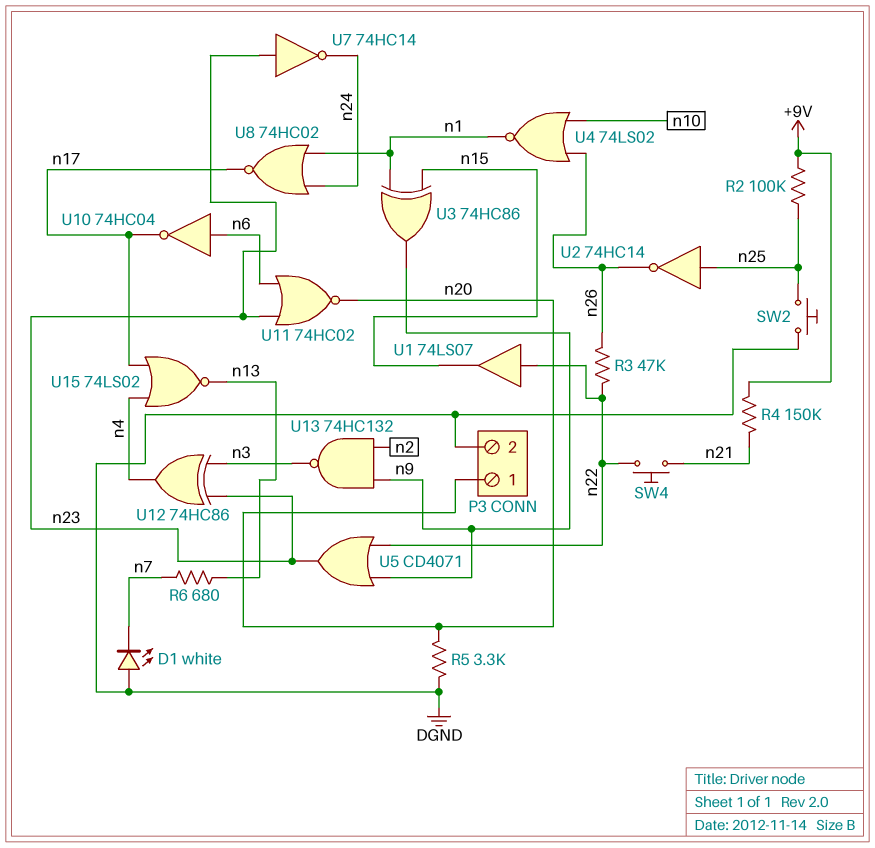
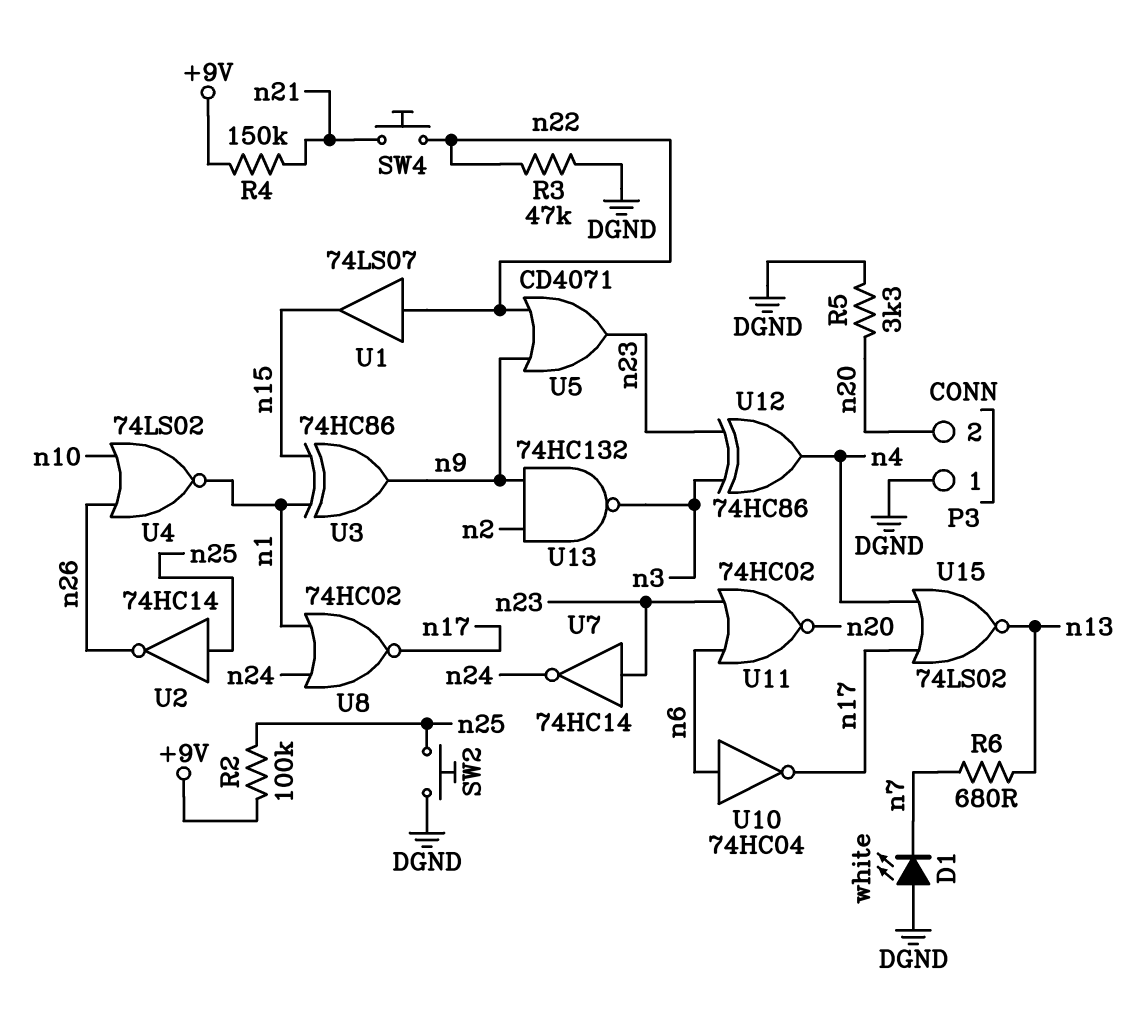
P3 pin 1: n20 -> DGND
P3 pin 2: DGND -> n20
R3: 47k (n22, n26) -> 47k (DGND, n22)

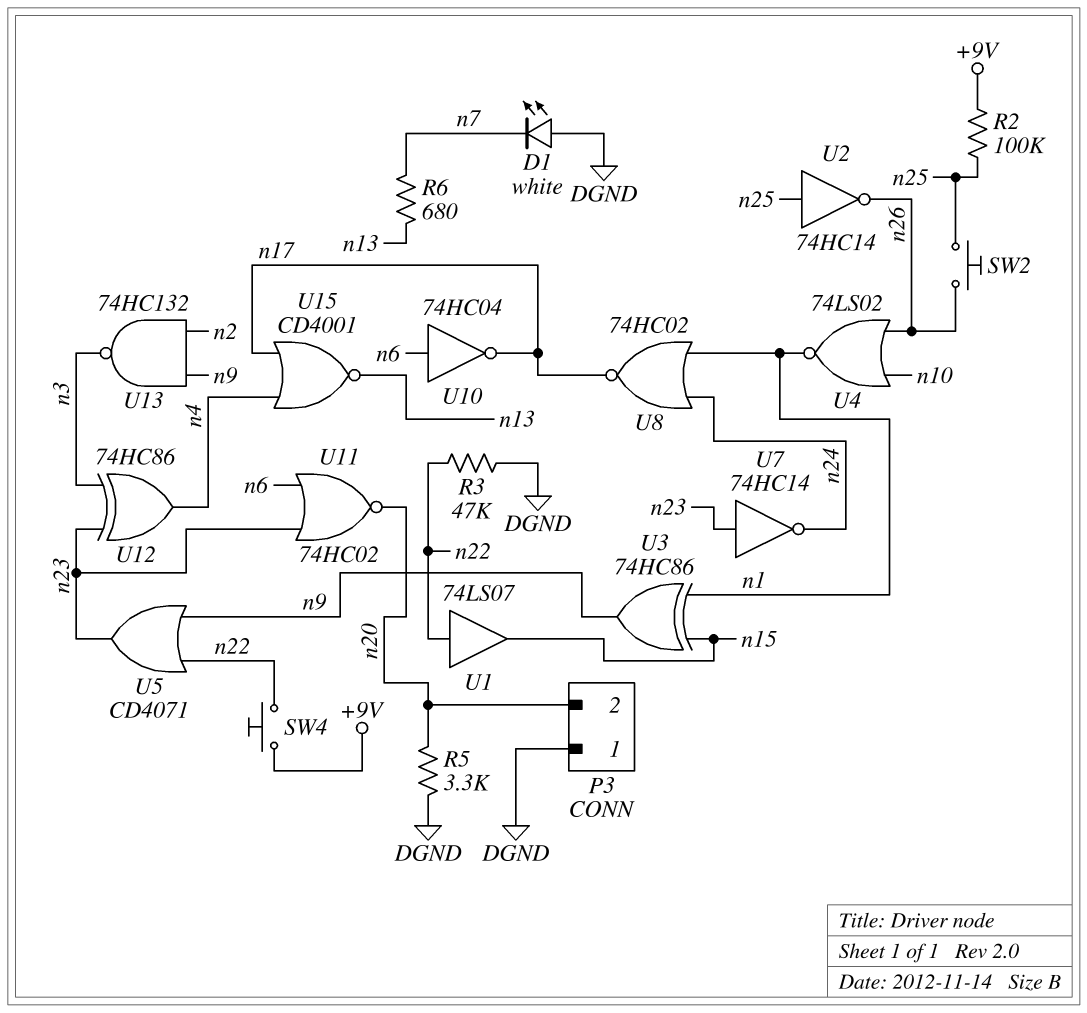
R4: 150k (+9V, n21) -> none
SW2: button (DGND, n25) -> button (n25, n26)
SW4: button (n21, n22) -> button (+9V, n22)
U15: NOR 74LS02 (in n4, in n17, out n13) -> NOR CD4001 (in n4, in n17, out n13)

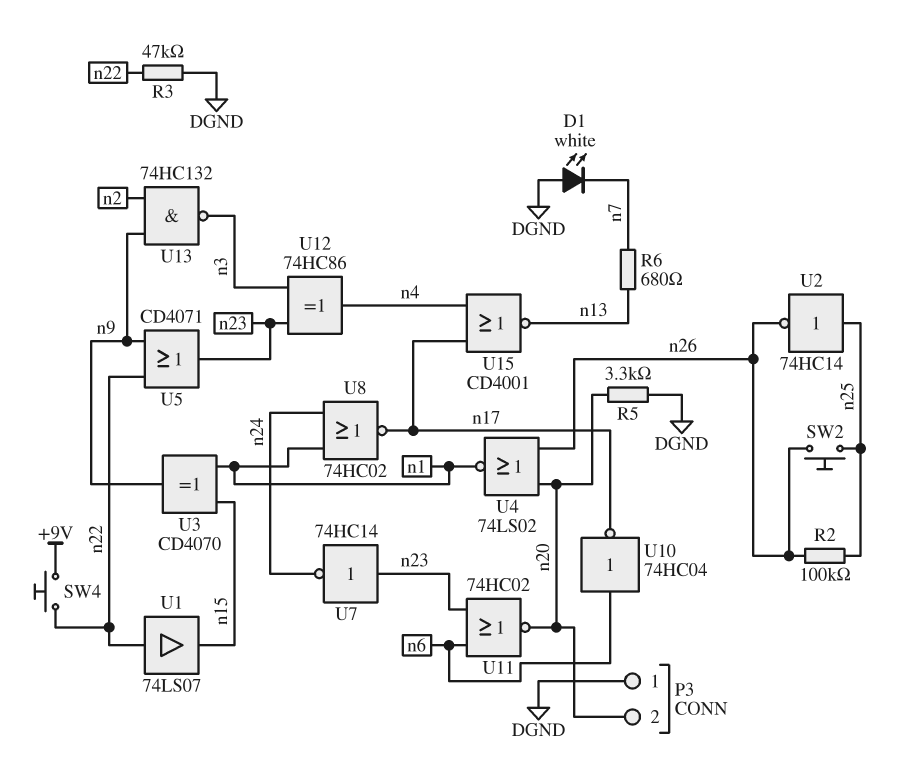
R2: 100k (+9V, n25) -> 100k (n25, n26)
U3: XOR 74HC86 (in n1, in n15, out n9) -> XOR CD4070 (in n1, in n15, out n9)
U4: NOR 74LS02 (in n10, in n26, out n1) -> NOR 74LS02 (in n20, in n26, out n1)

